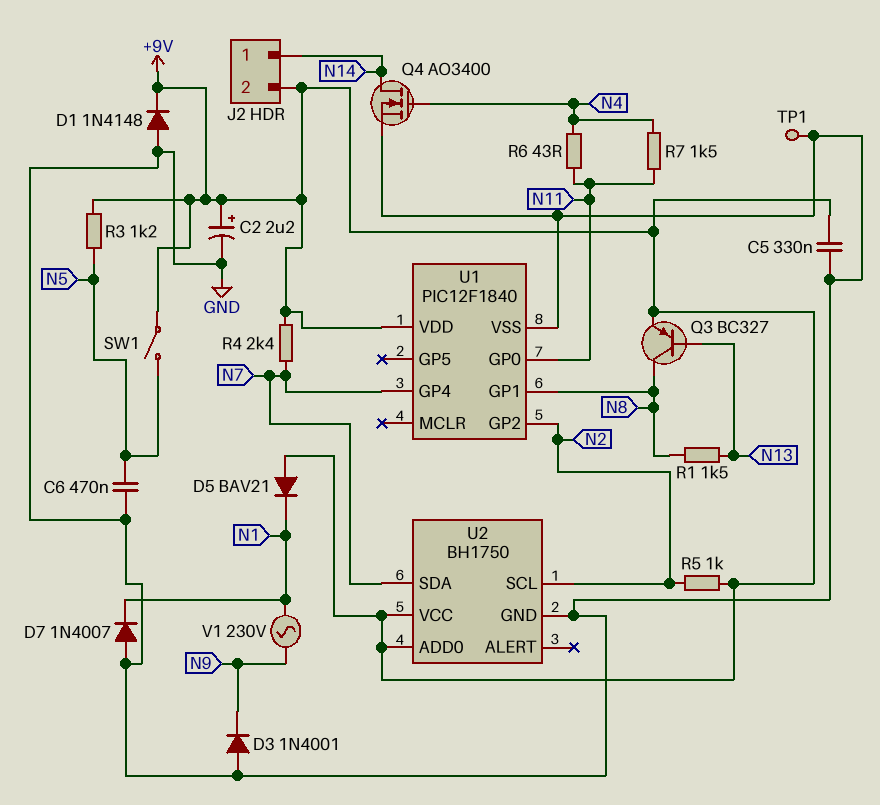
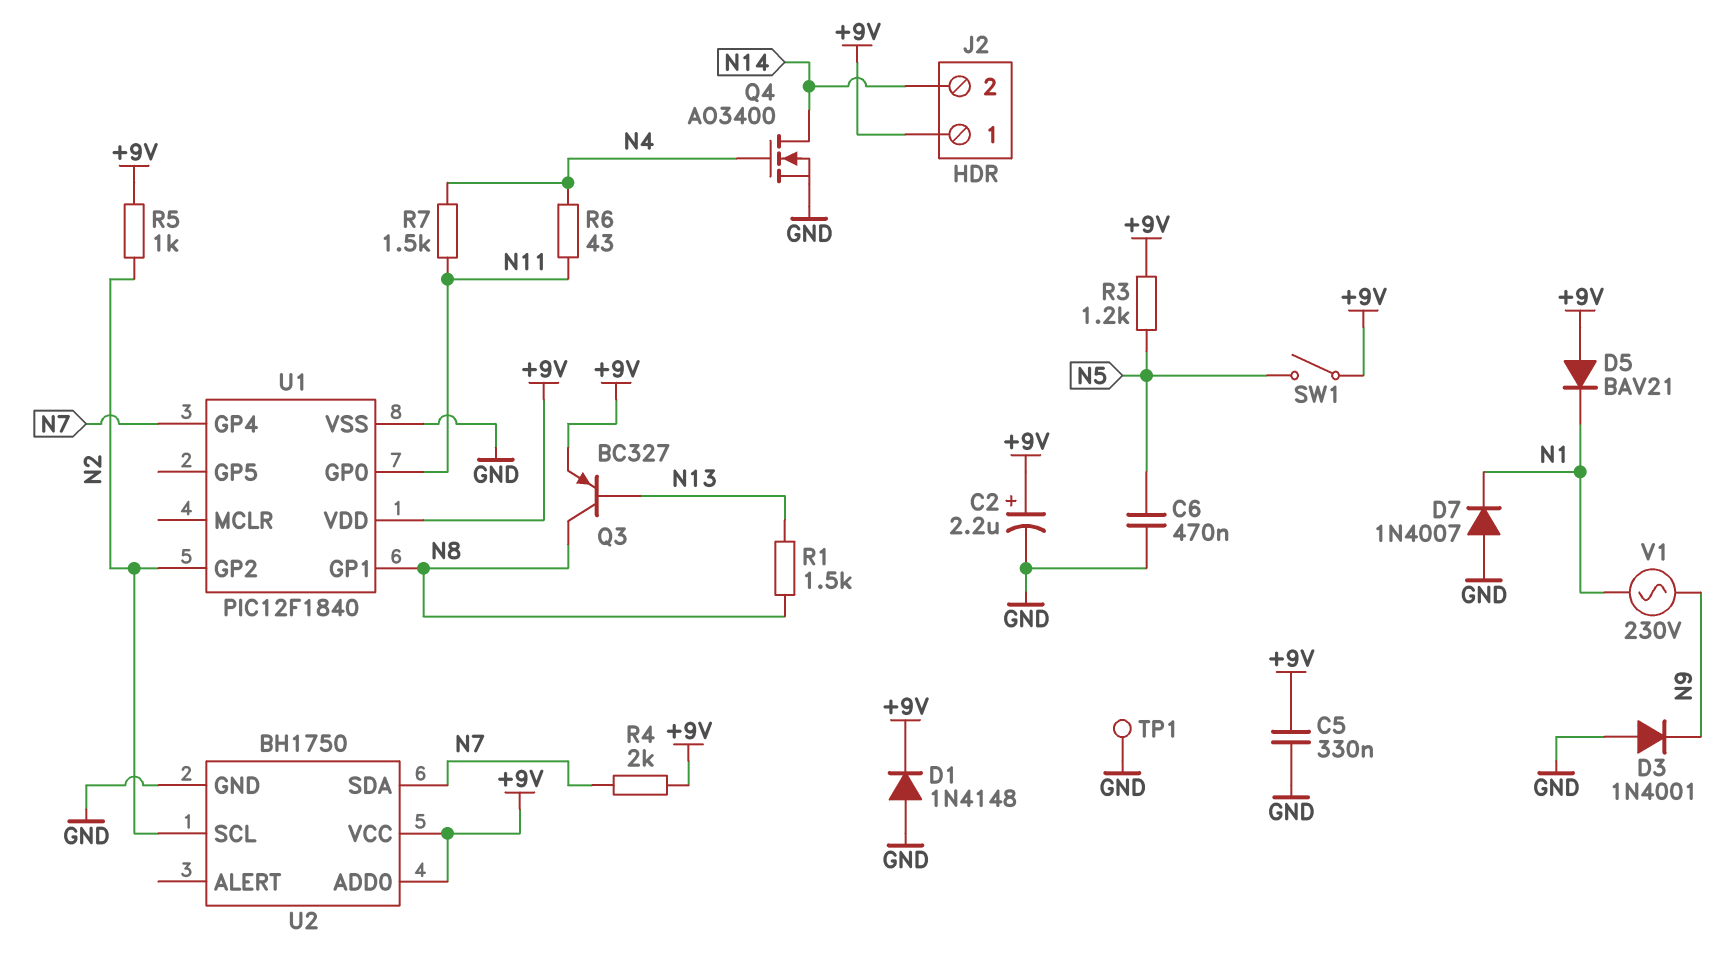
J2 pin 1: N14 -> +9V
J2 pin 2: +9V -> N14
R4: 2.4k (+9V, N7) -> 2k (+9V, N7)

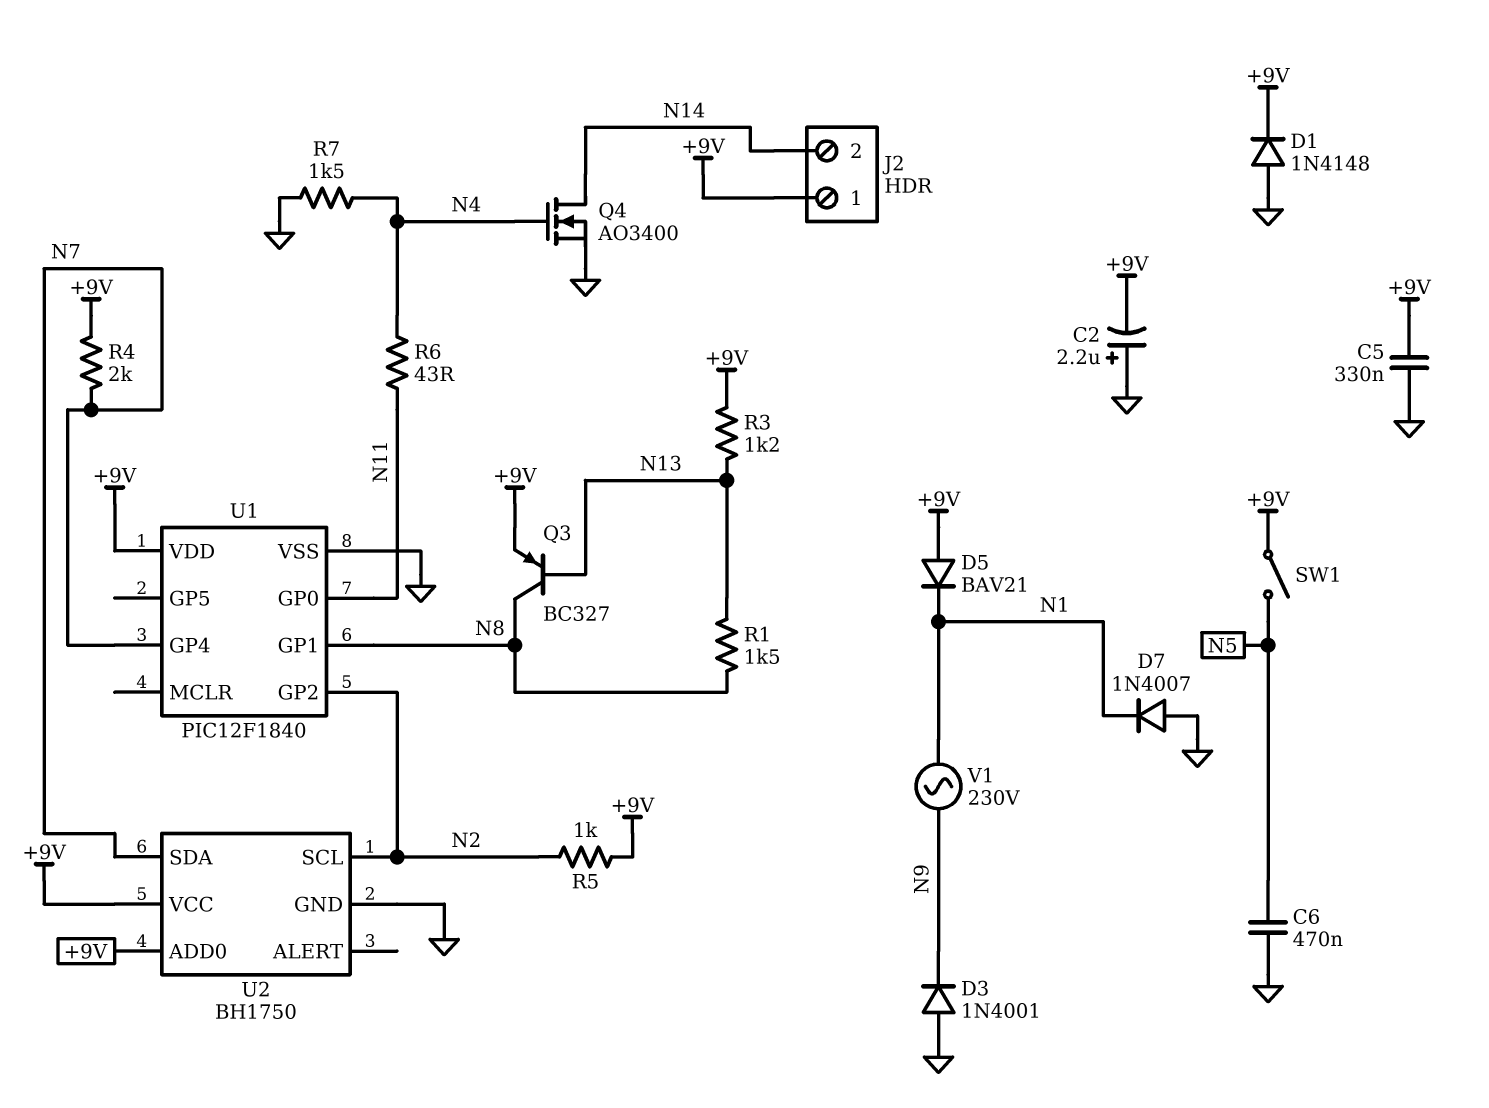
C2: 2.2uF (plus +9V, minus GND) -> 2.2uF (plus GND, minus +9V)
R3: 1.2k (+9V, N5) -> 1.2k (+9V, N13)
R7: 1.5k (N4, N11) -> 1.5k (GND, N4)
TP1: test point (GND) -> none

